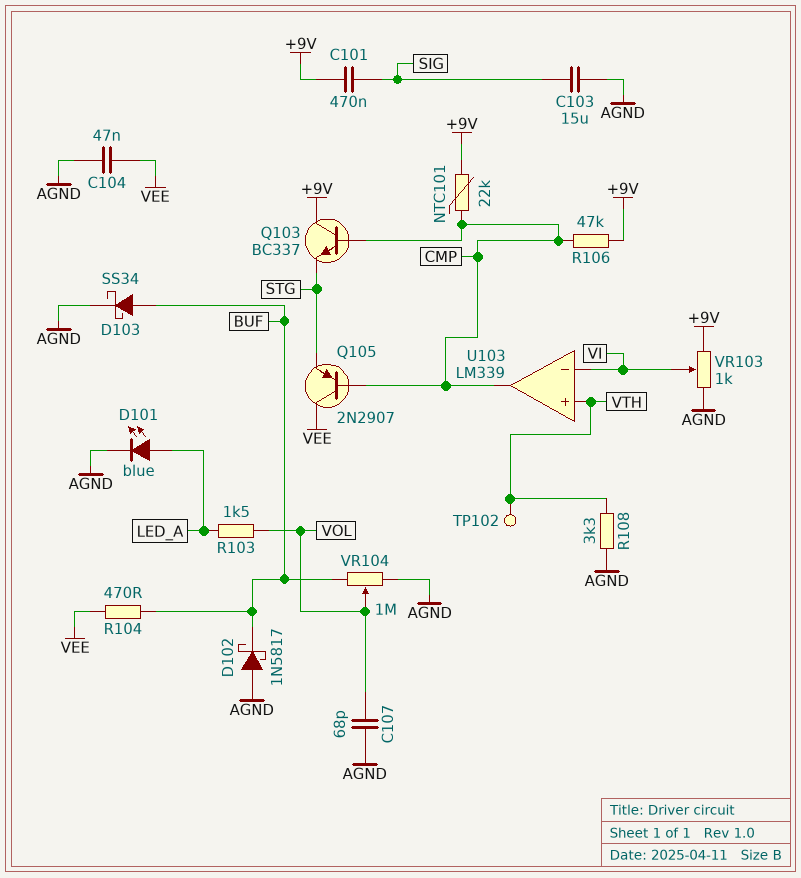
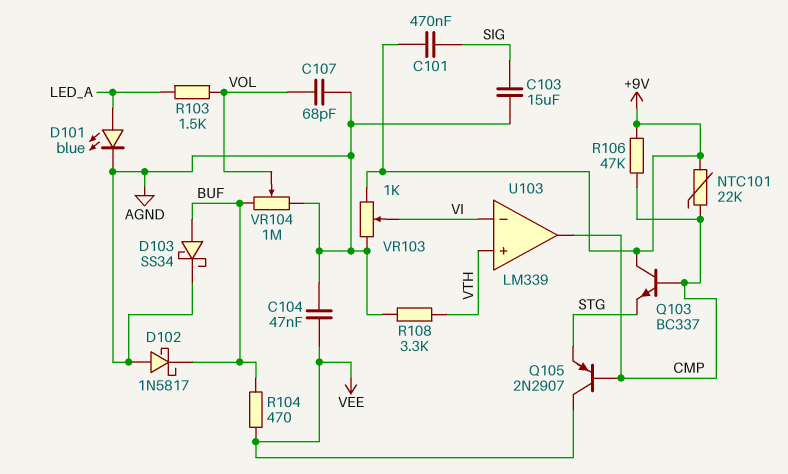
TP102: test point (VTH) -> none

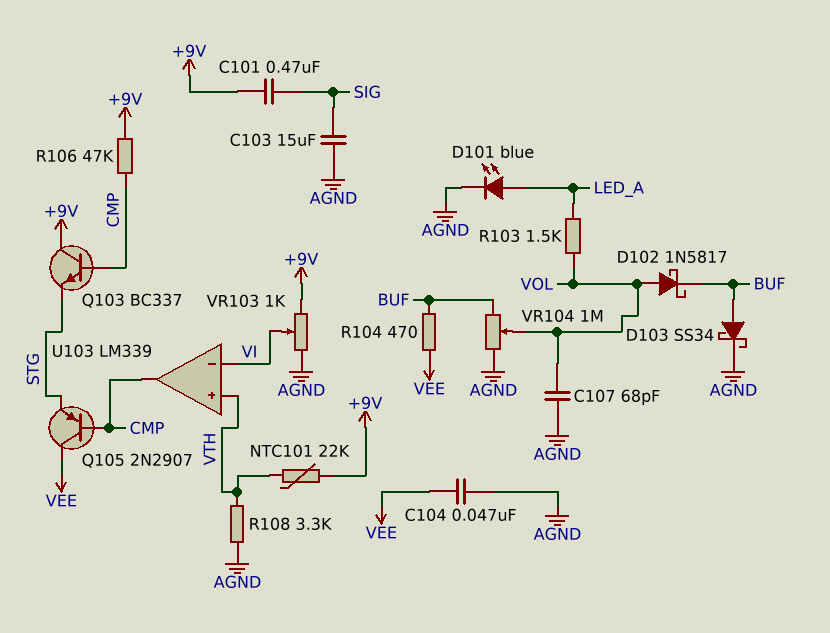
D102: schottky 1N5817 (A AGND, K BUF) -> schottky 1N5817 (A VOL, K BUF)
NTC101: 22k (+9V, CMP) -> 22k (+9V, VTH)

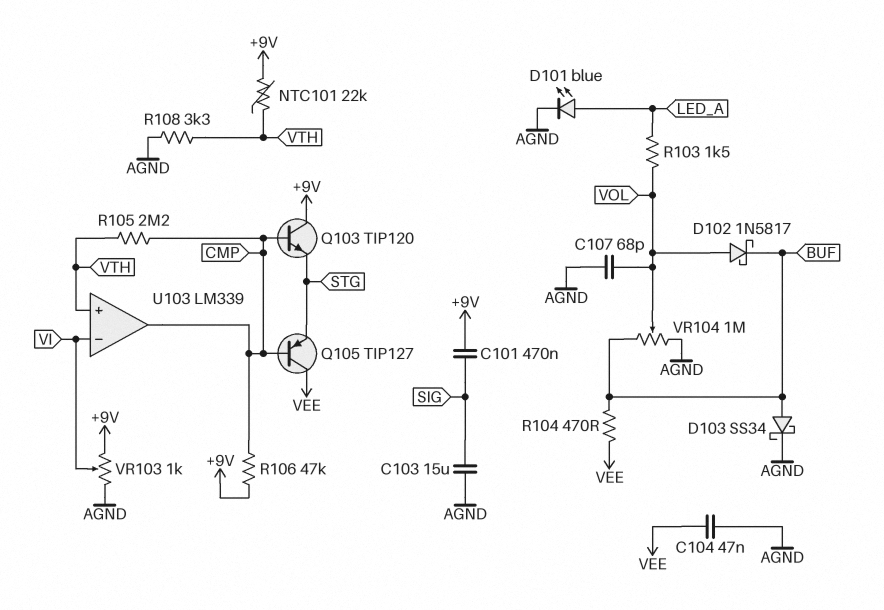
Q103: NPN BC337 (B CMP, C +9V, E STG) -> NPN TIP120 (B CMP, C +9V, E STG)
Q105: PNP 2N2907 (B CMP, C VEE, E STG) -> PNP TIP127 (B CMP, C VEE, E STG)
R105: none -> 2.2M (CMP, VTH)

